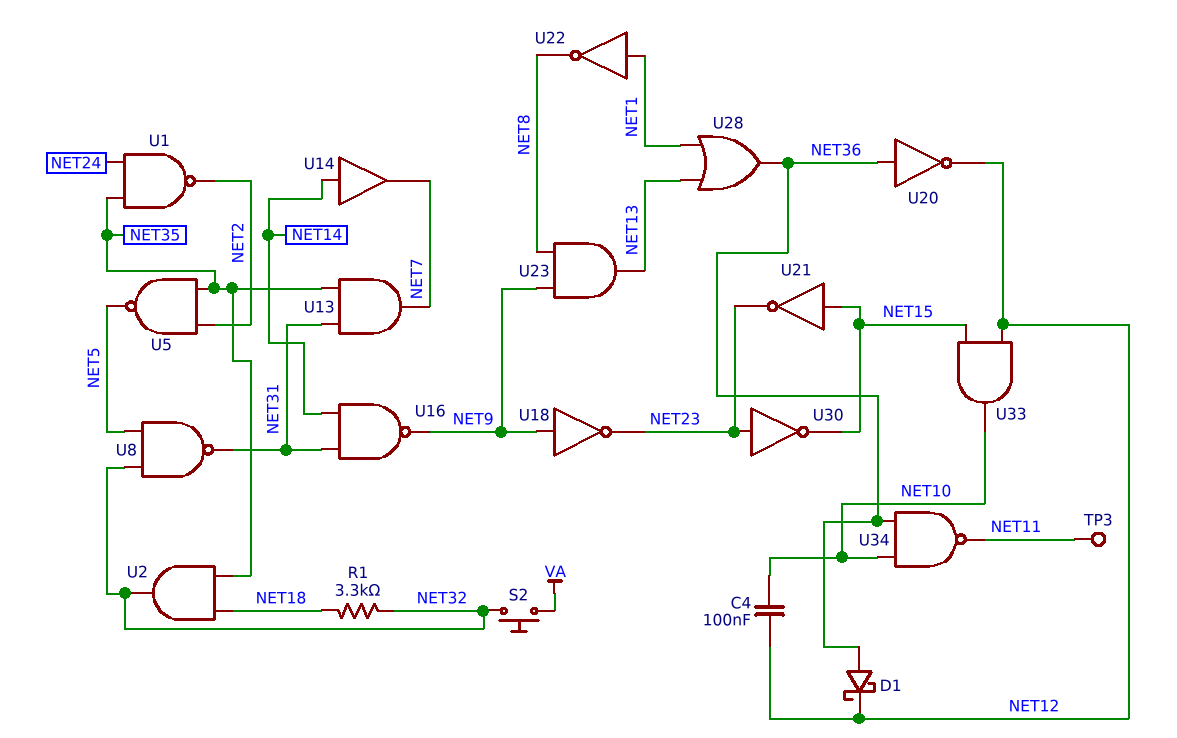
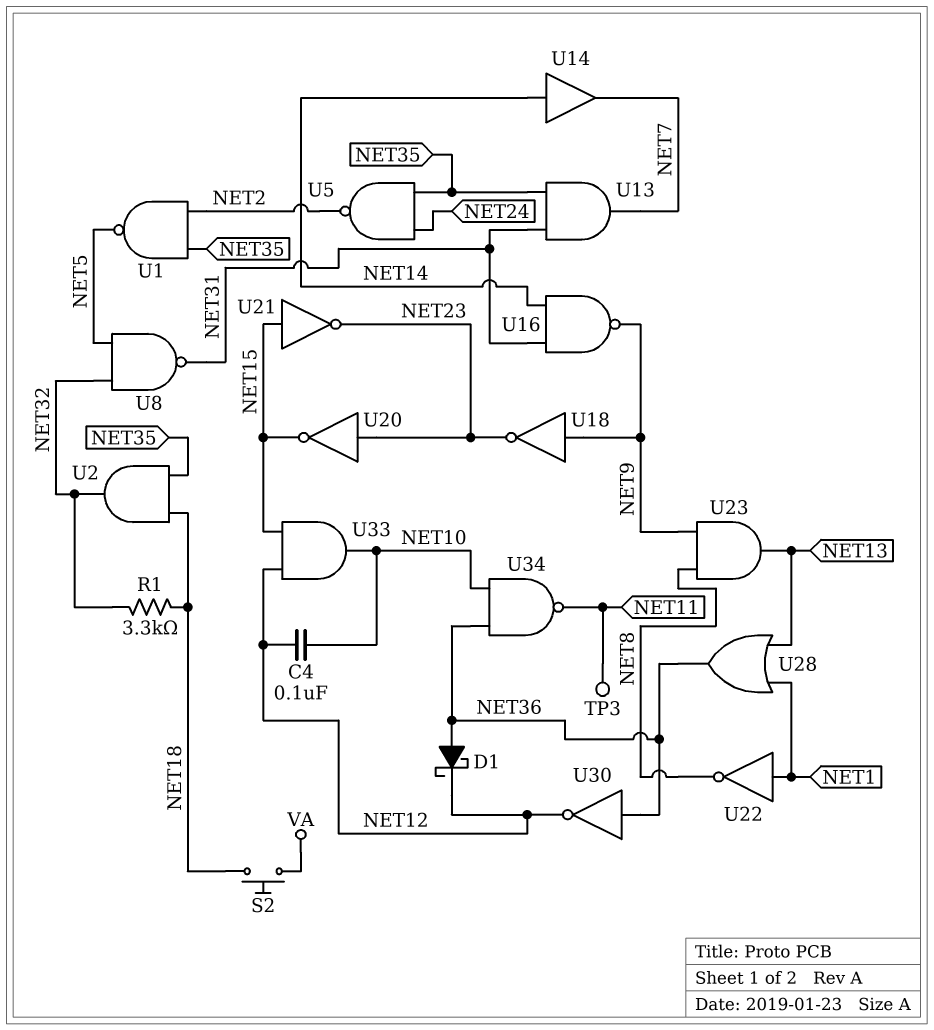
S2: button (NET32, VA) -> button (NET18, VA)
U1: NAND (in NET24, in NET35, out NET2) -> NAND (in NET2, in NET35, out NET5)
U5: NAND (in NET2, in NET35, out NET5) -> NAND (in NET24, in NET35, out NET2)
U20: NOT (in NET36, out NET12) -> NOT (in NET23, out NET15)
U30: NOT (in NET23, out NET15) -> NOT (in NET36, out NET12)

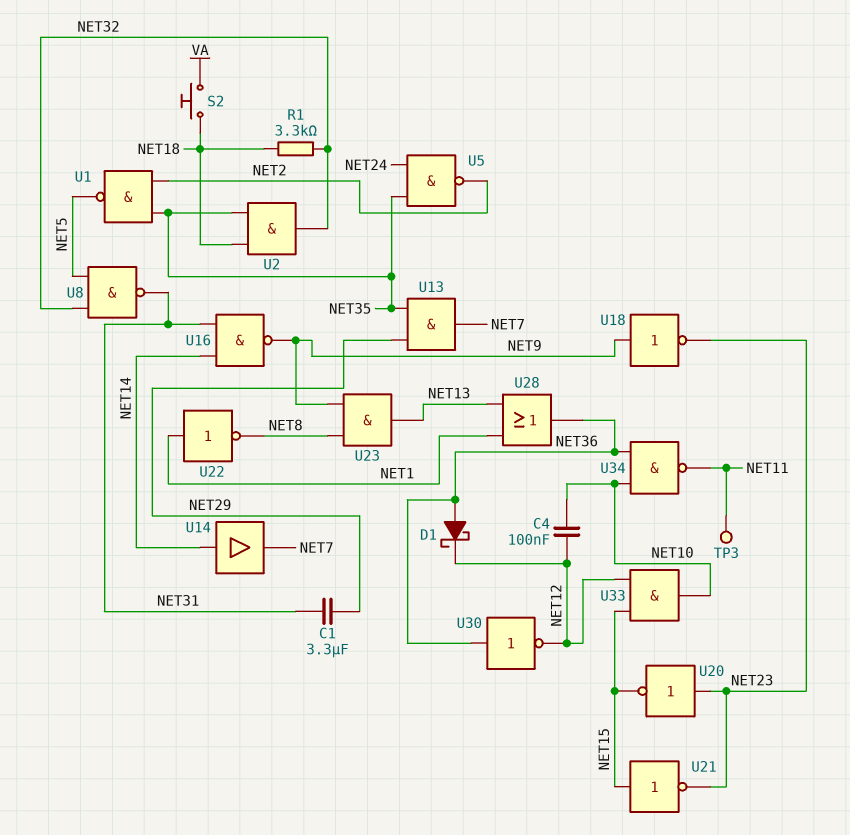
C1: none -> 3.3uF (NET29, NET31)
U13: AND (in NET31, in NET35, out NET7) -> AND (in NET29, in NET35, out NET7)

